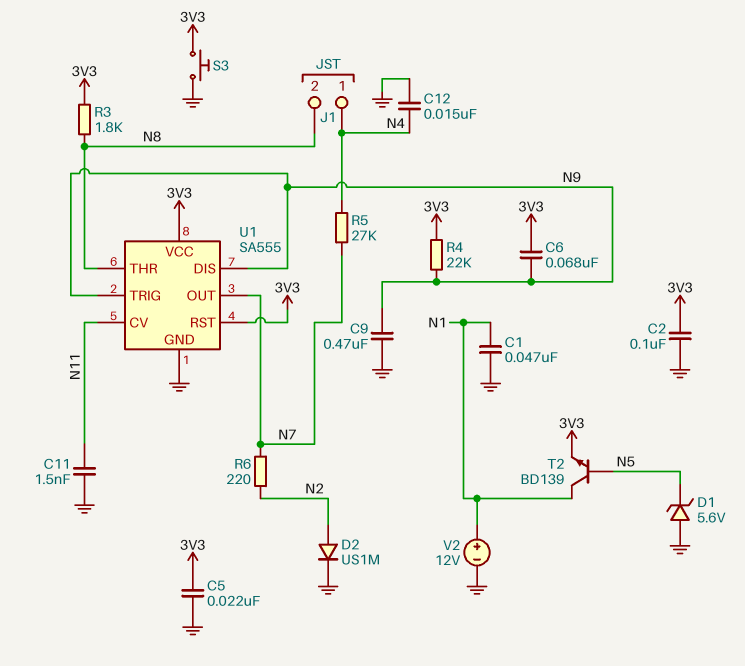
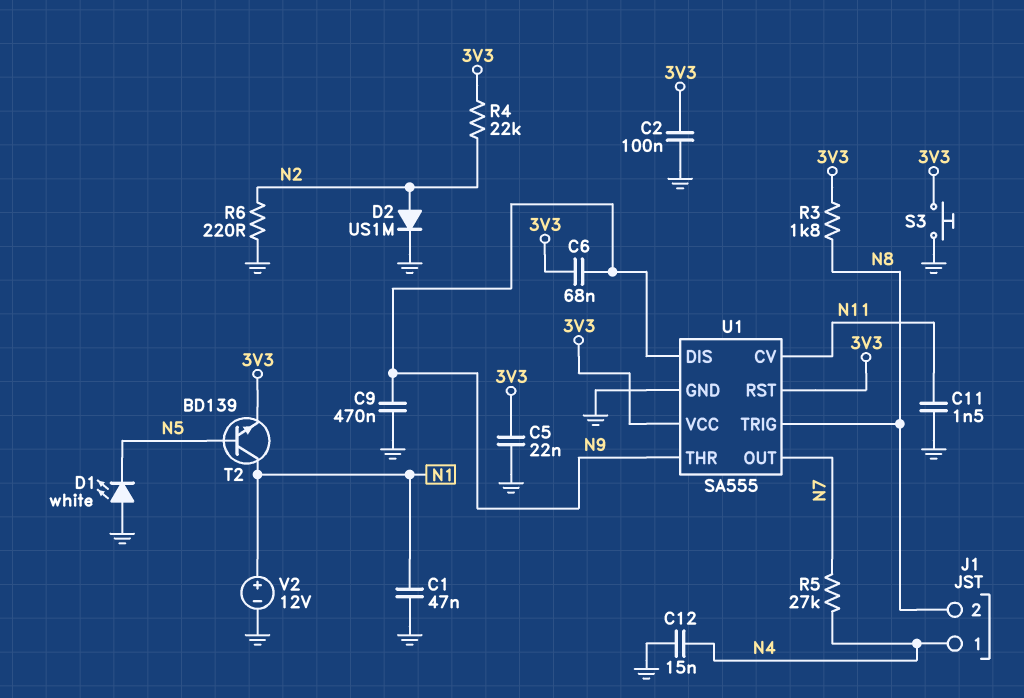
D1: zener 5.6V (A GND, K N5) -> LED white (A GND, K N5)
R4: 22k (3V3, N9) -> 22k (3V3, N2)
R6: 220 (N2, N7) -> 220 (GND, N2)
U1 pin THR: N8 -> N9
U1 pin TRIG: N9 -> N8

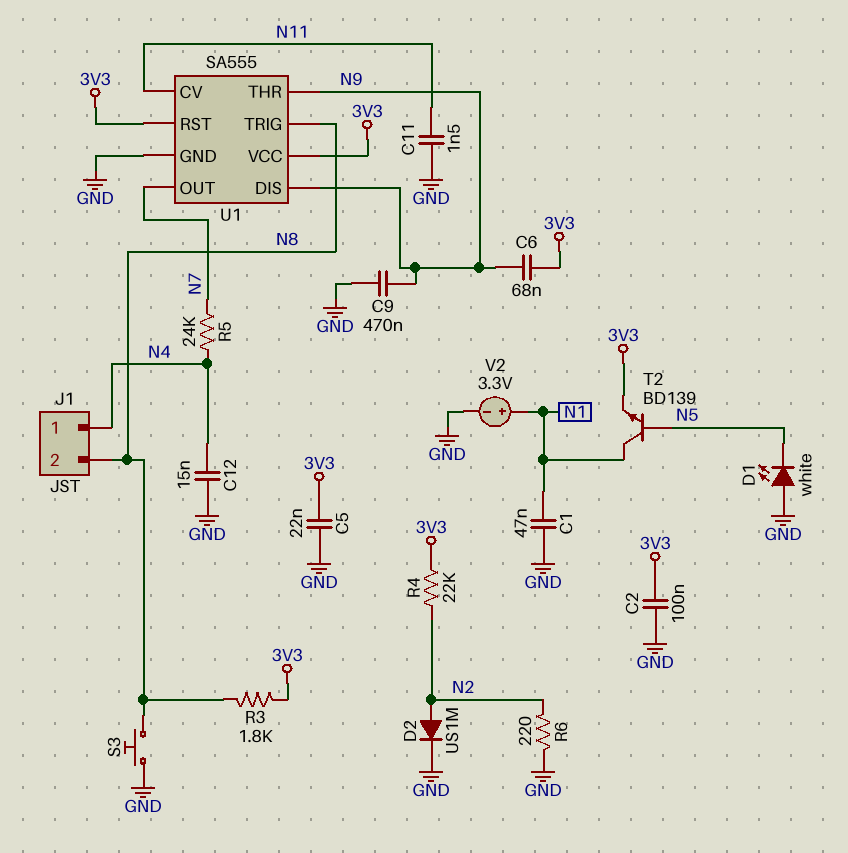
R5: 27k (N4, N7) -> 24k (N4, N7)
S3: button (3V3, GND) -> button (GND, N8)
V2: 12V (plus N1, minus GND) -> 3.3V (plus N1, minus GND)

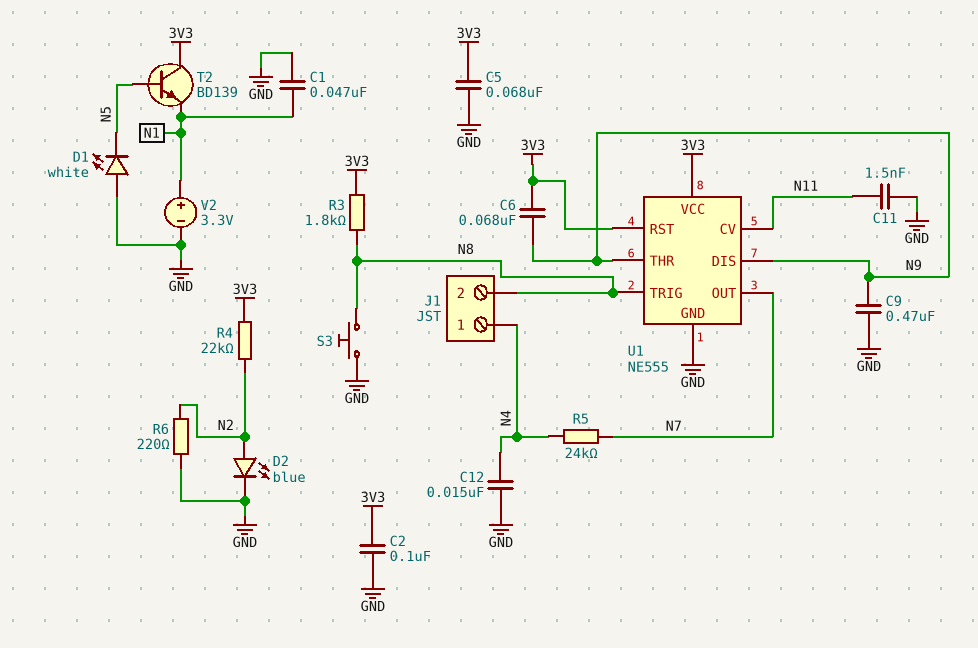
C5: 22nF (3V3, GND) -> 68nF (3V3, GND)
D2: diode US1M (A N2, K GND) -> LED blue (A N2, K GND)
T2: NPN BD139 (B N5, C N1, E 3V3) -> NPN BD139 (B N5, C 3V3, E N1)
U1: SA555 -> NE555

